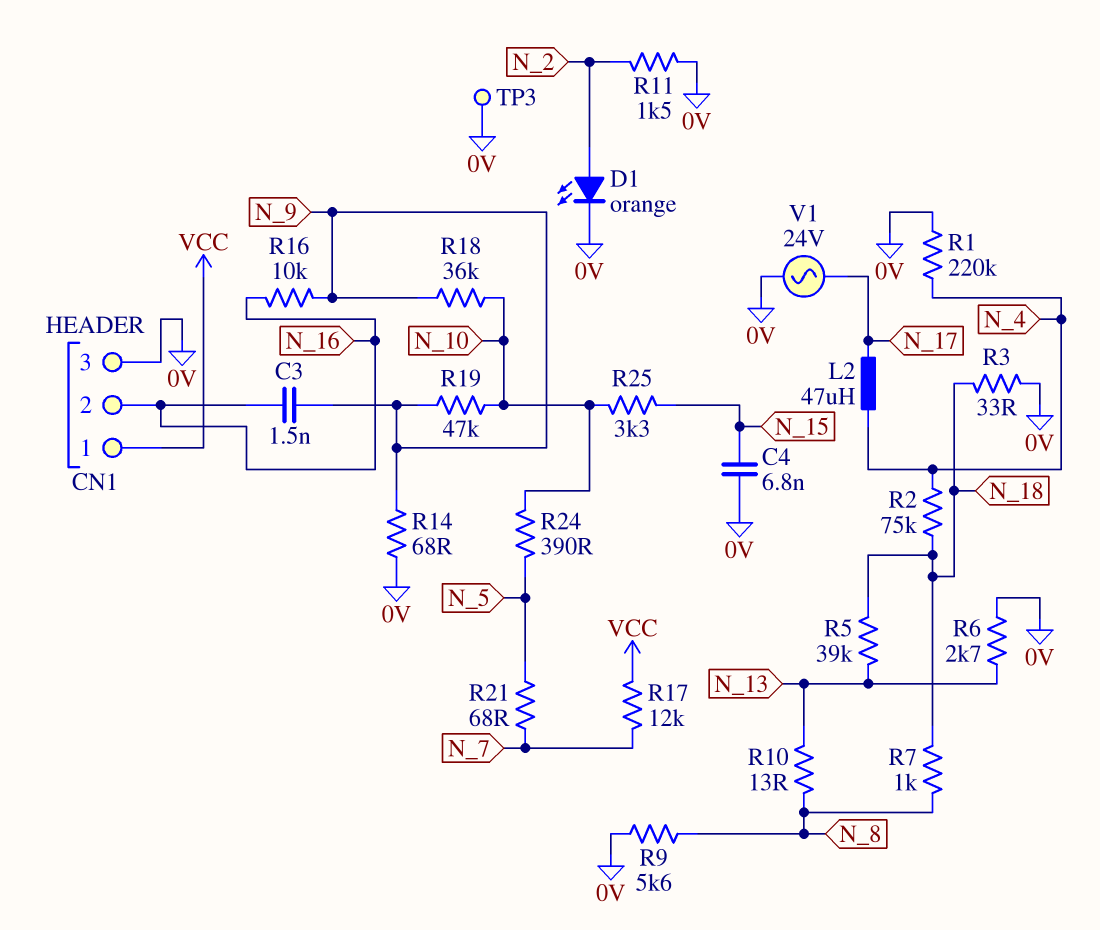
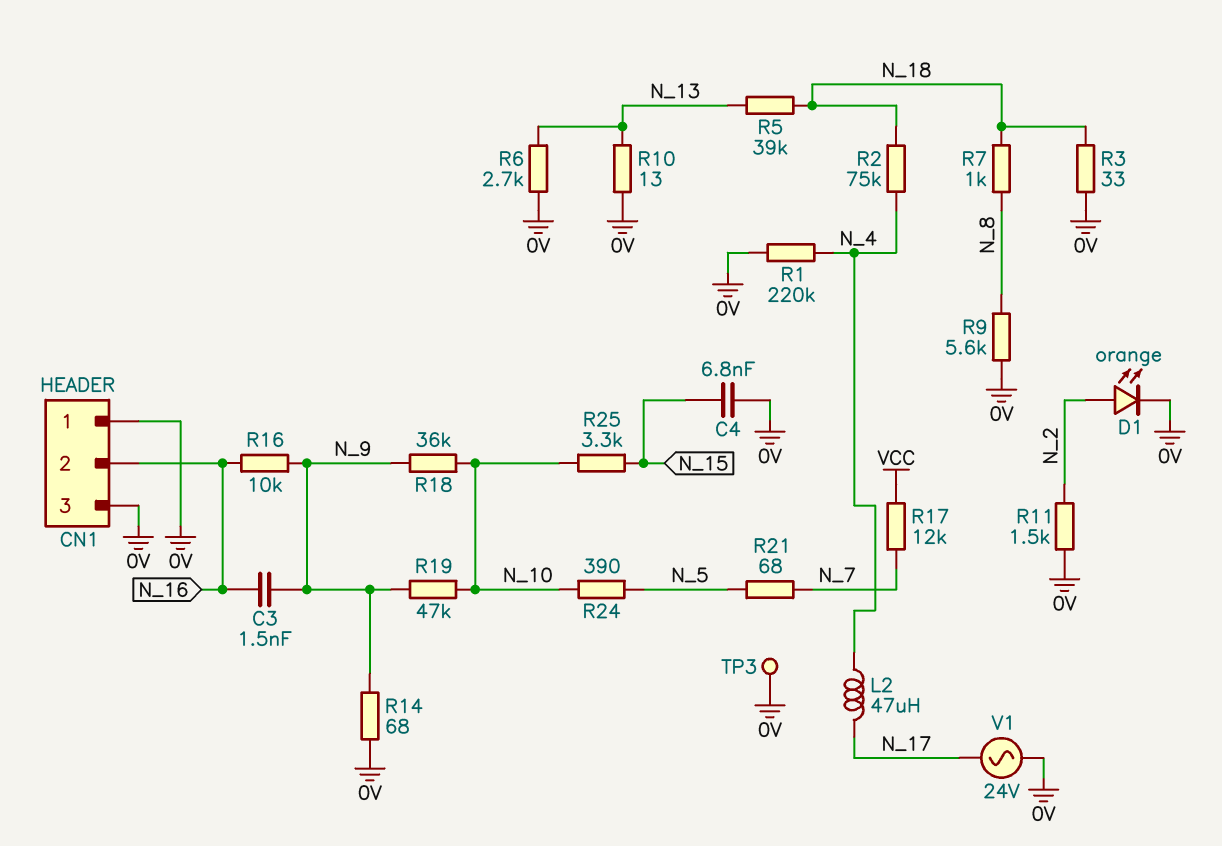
CN1 pin 1: VCC -> 0V
R10: 13 (N_8, N_13) -> 13 (0V, N_13)

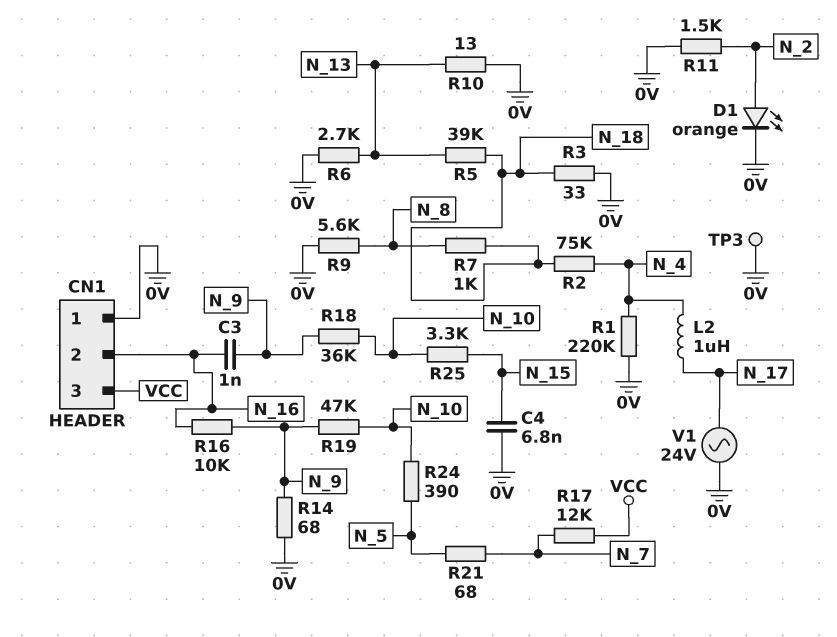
C3: 1.5nF (N_9, N_16) -> 1nF (N_9, N_16)
CN1 pin 3: 0V -> VCC
L2: 47uH (N_4, N_17) -> 1uH (N_4, N_17)

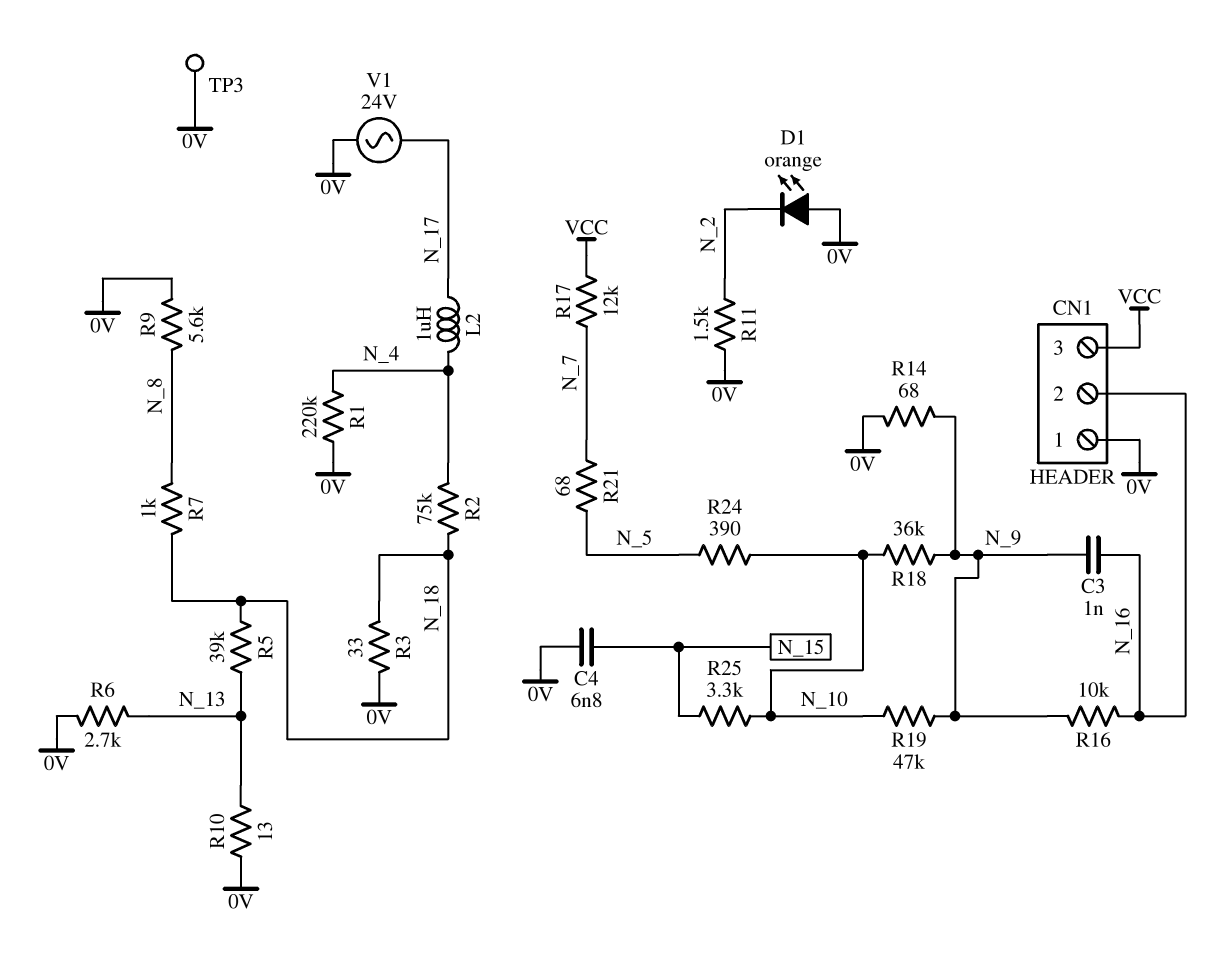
D1: LED orange (A N_2, K 0V) -> LED orange (A 0V, K N_2)

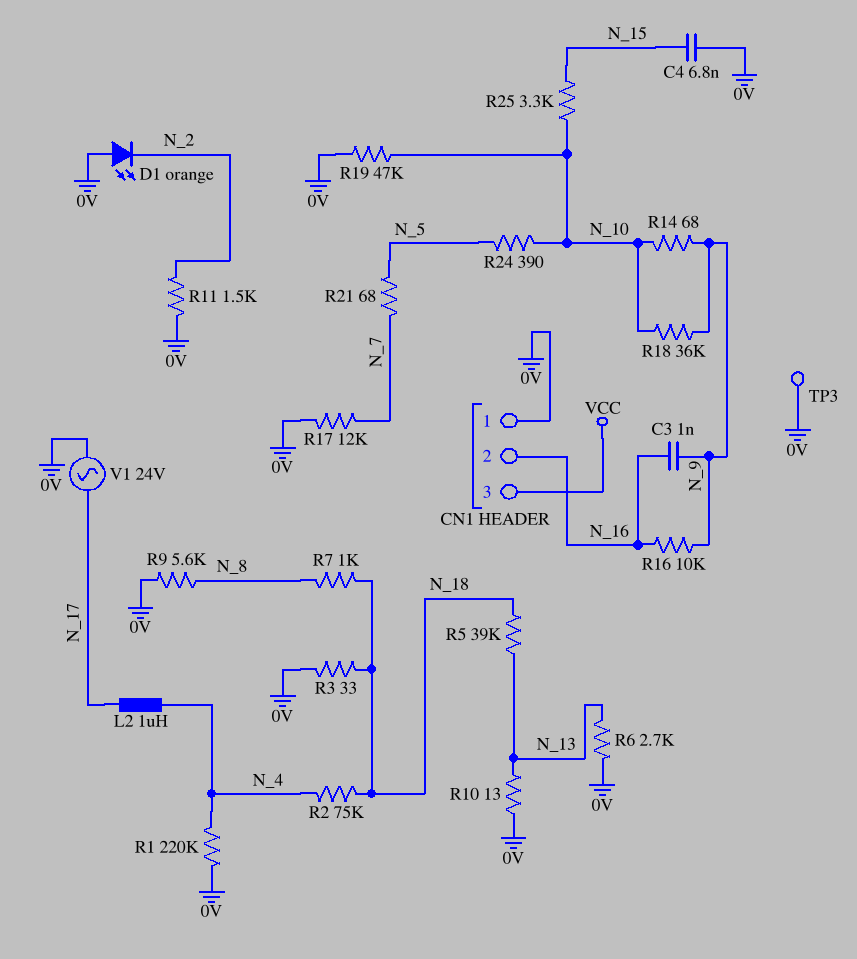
R14: 68 (0V, N_9) -> 68 (N_9, N_10)
R17: 12k (N_7, VCC) -> 12k (0V, N_7)
R19: 47k (N_9, N_10) -> 47k (0V, N_10)

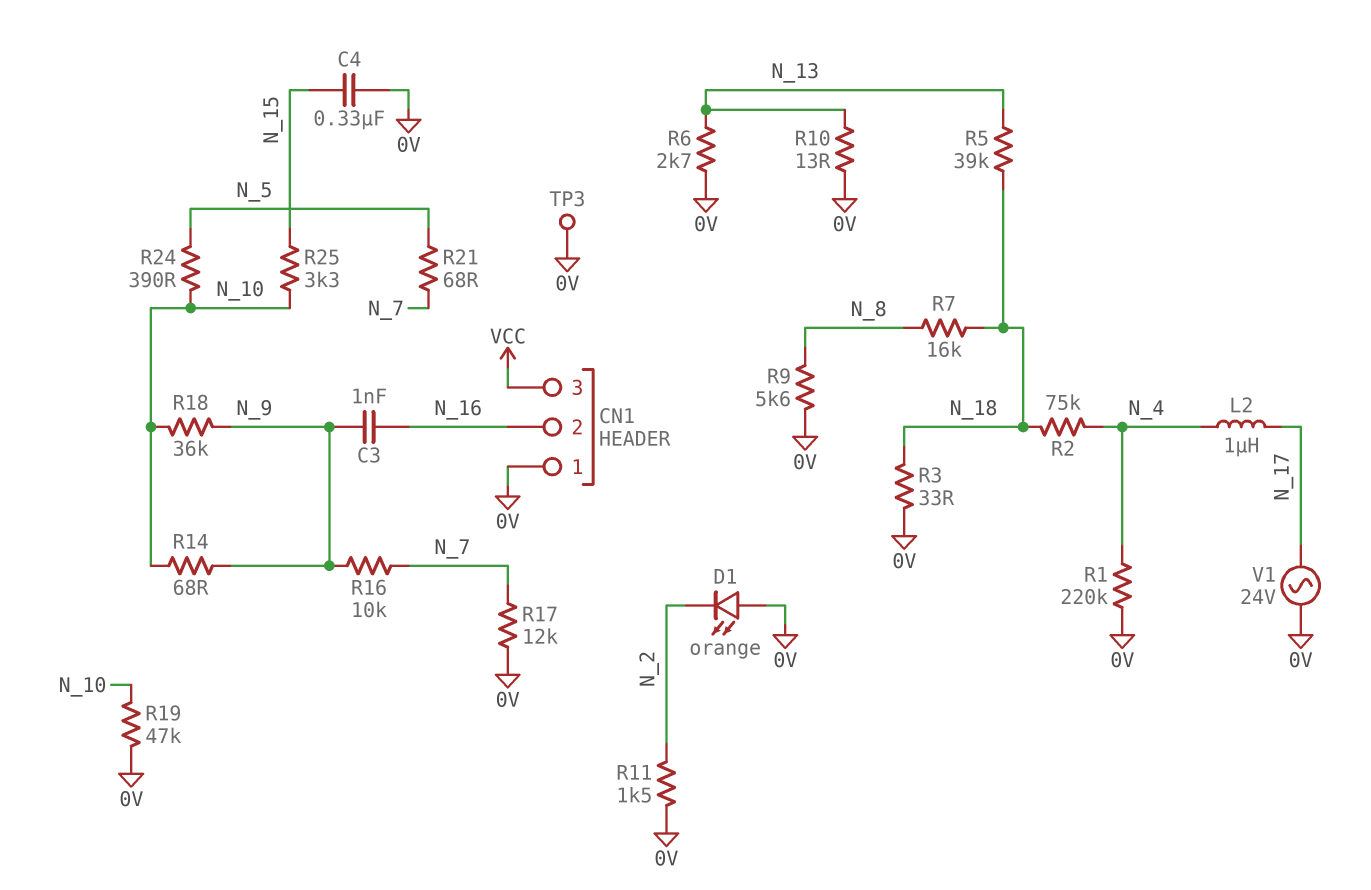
C4: 6.8nF (0V, N_15) -> 330nF (0V, N_15)
R7: 1k (N_8, N_18) -> 16k (N_8, N_18)
R16: 10k (N_9, N_16) -> 10k (N_7, N_9)

